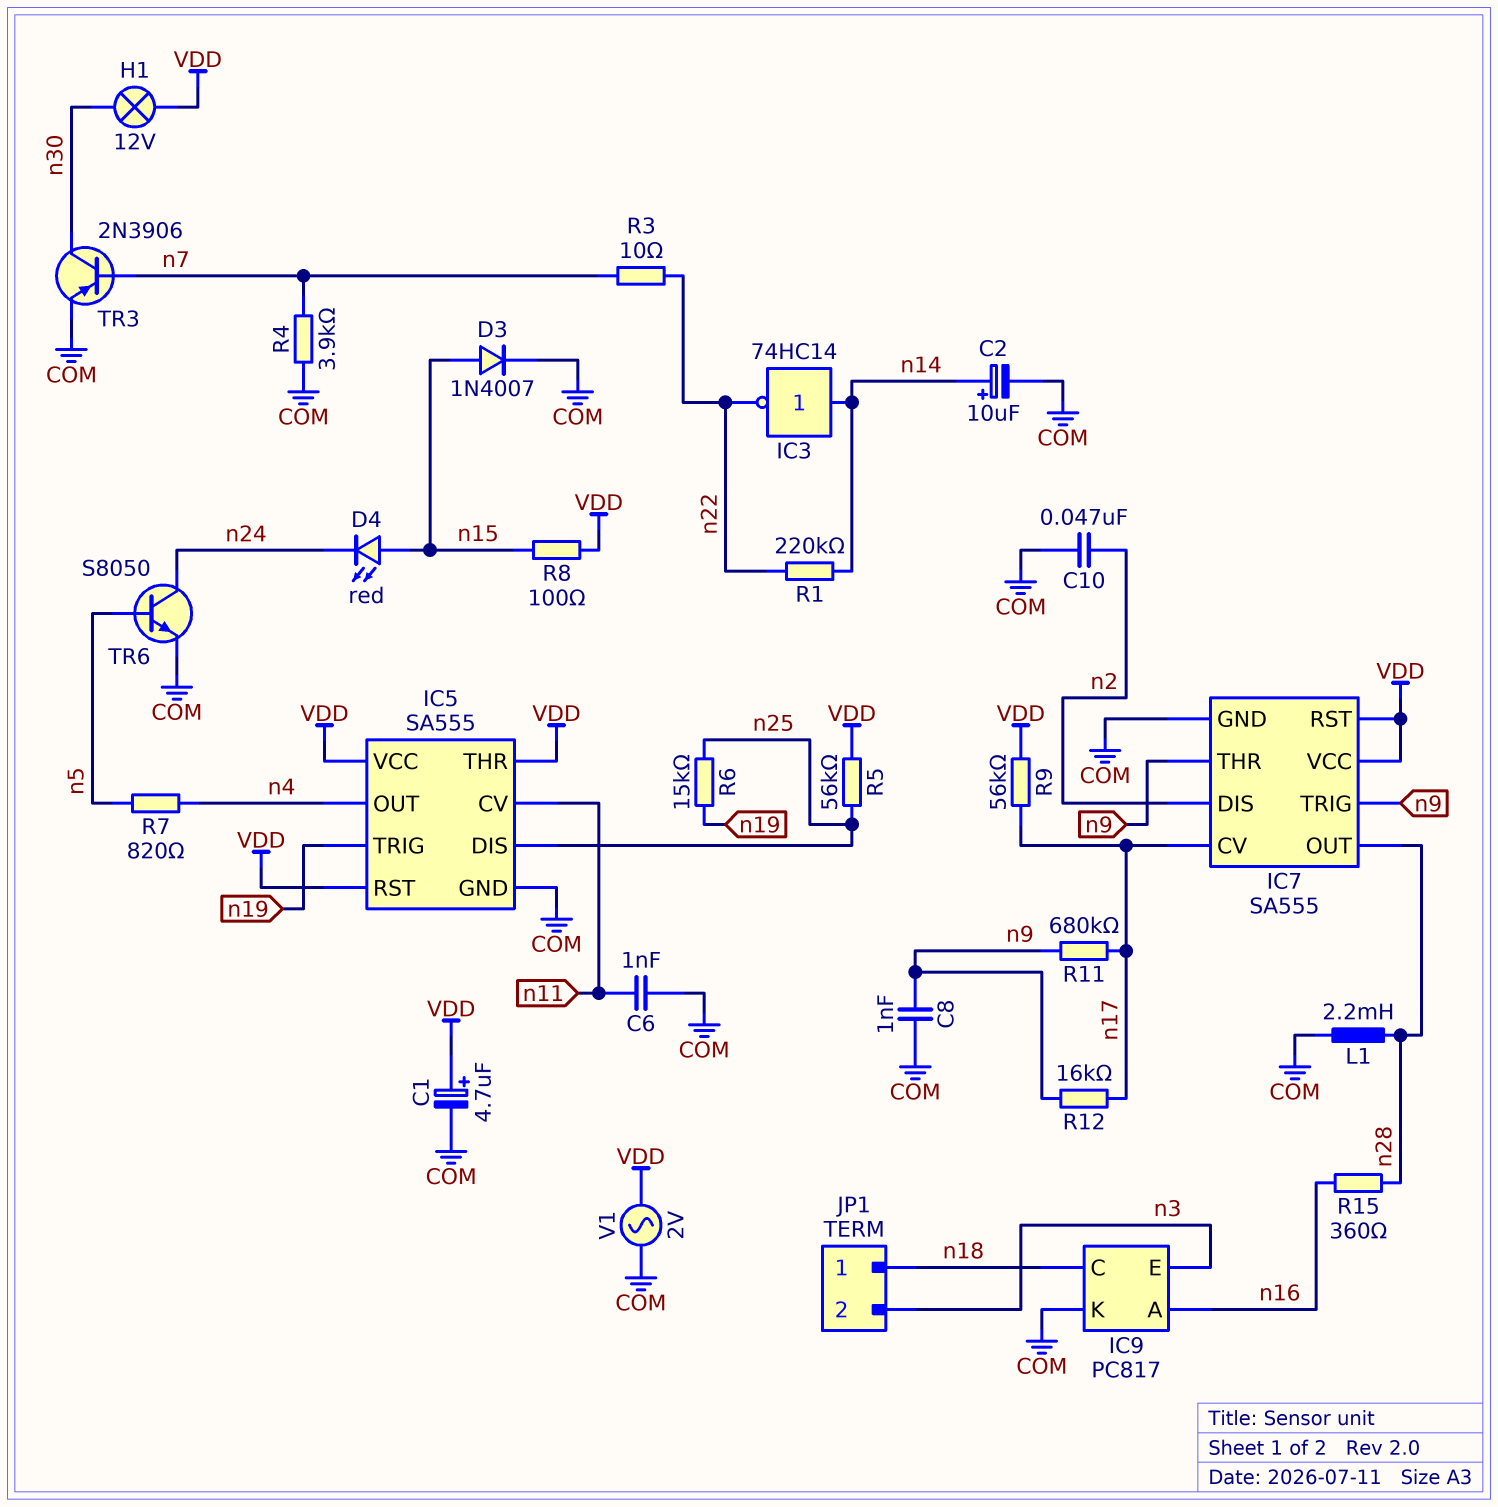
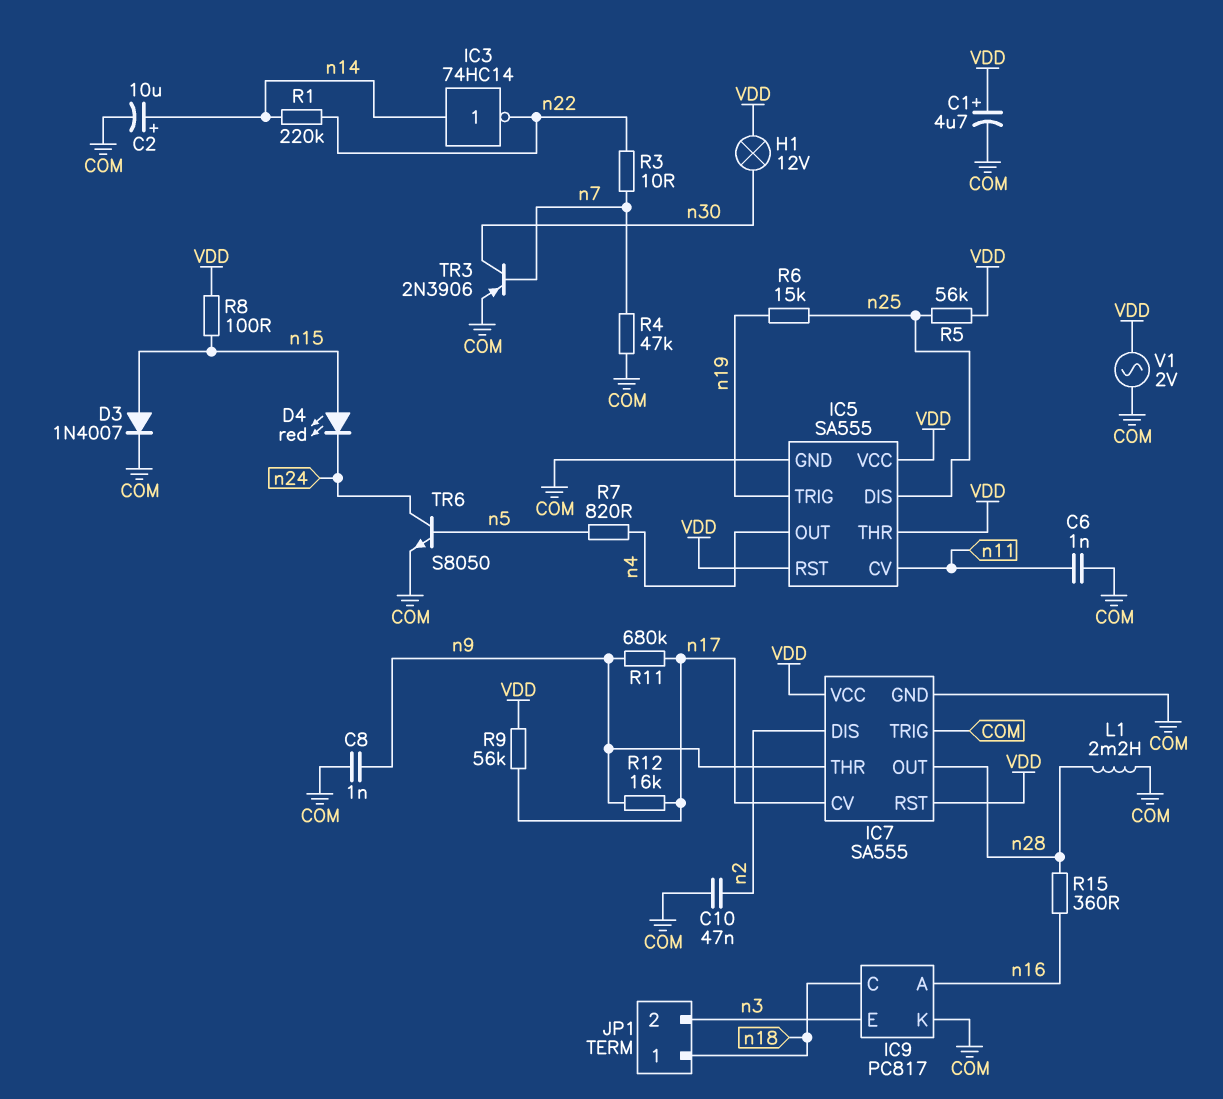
IC7 pin TRIG: n9 -> COM
R4: 3.9k (COM, n7) -> 47k (COM, n7)

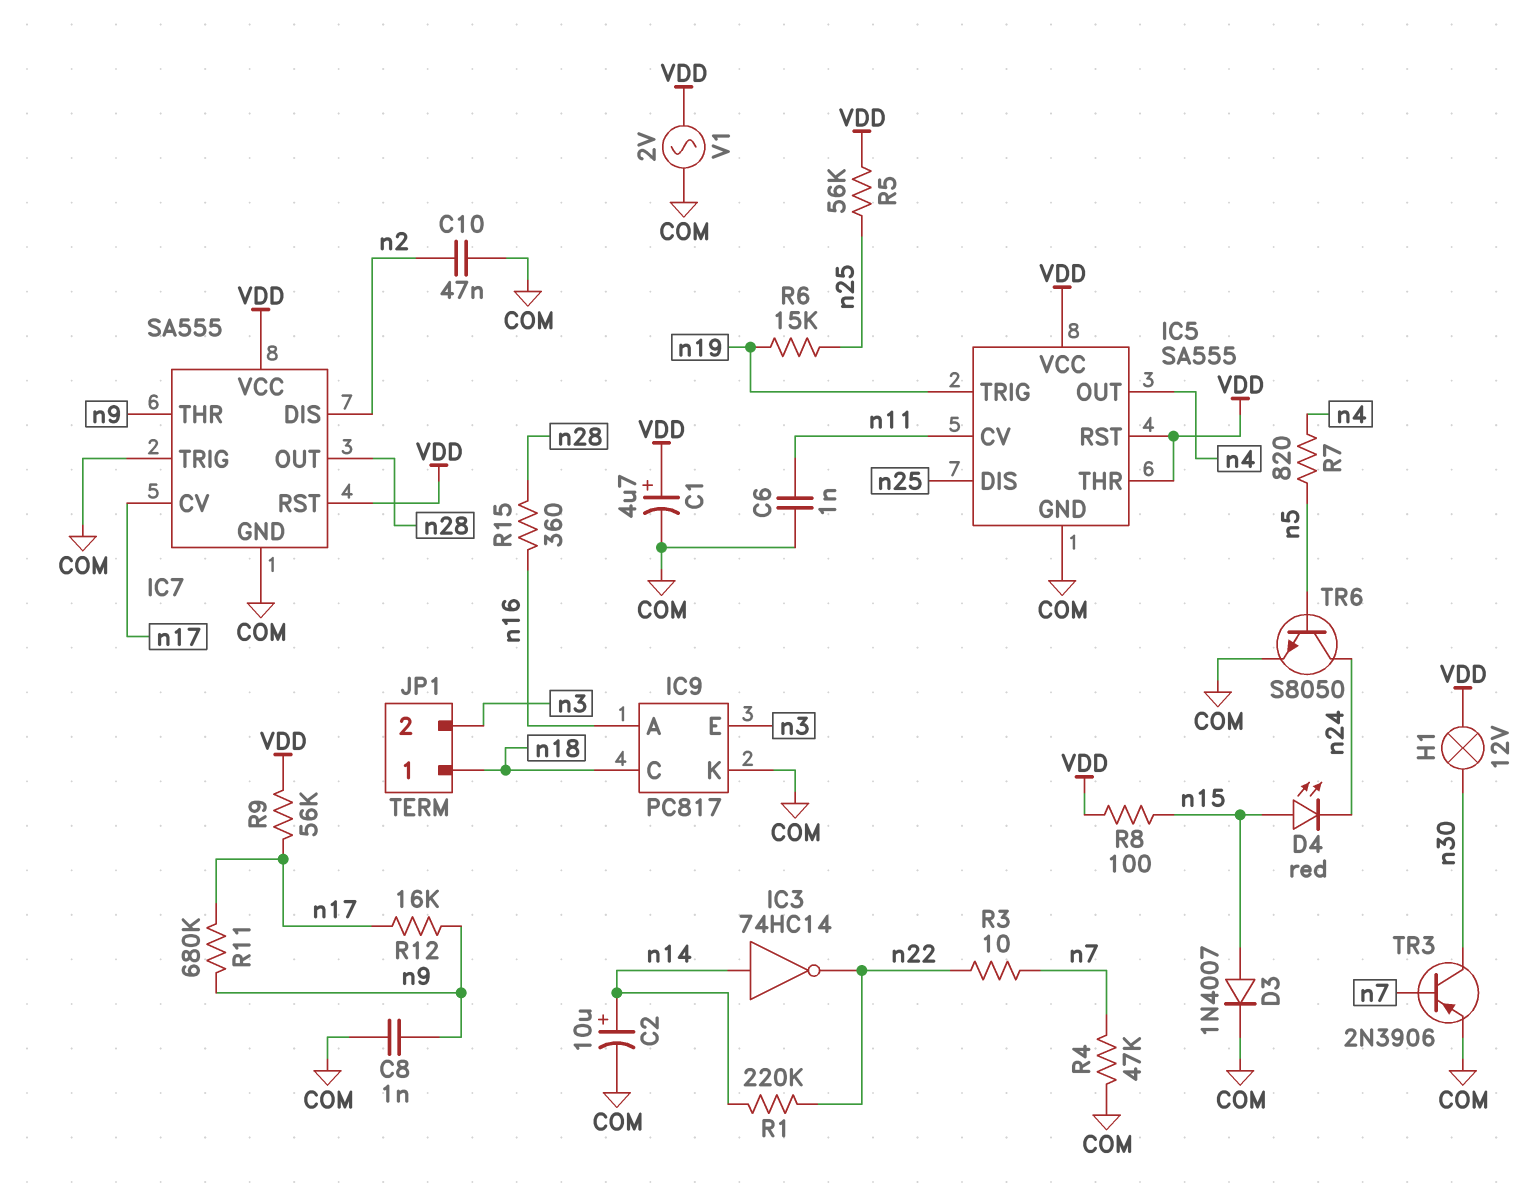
L1: 2.2mH (COM, n28) -> none

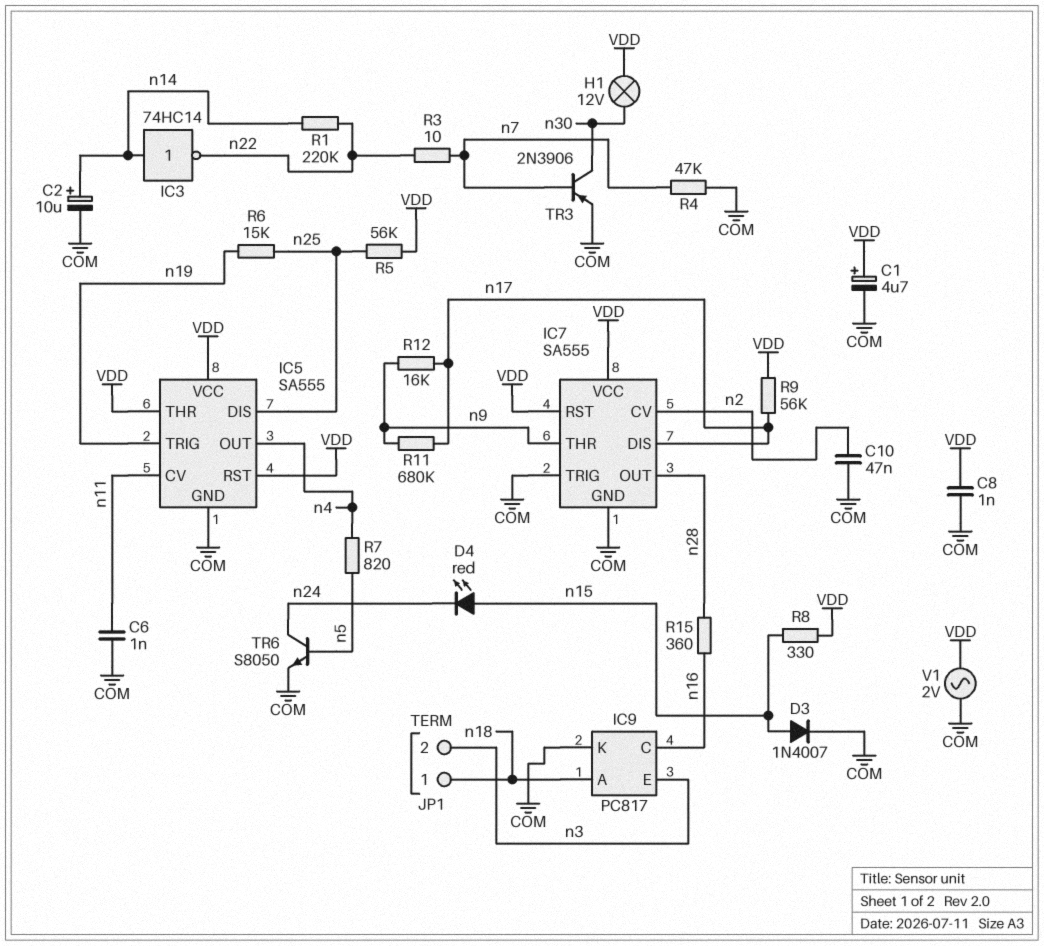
C8: 1nF (COM, n9) -> 1nF (COM, VDD)
IC7 pin CV: n17 -> n2
IC7 pin DIS: n2 -> n17
IC9 pin A: n16 -> n18
IC9 pin C: n18 -> n16
R8: 100 (VDD, n15) -> 330 (VDD, n15)

